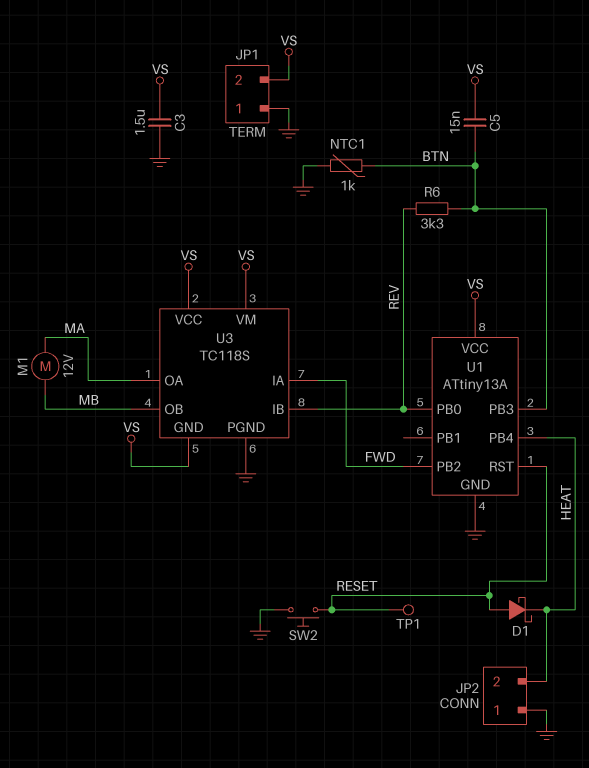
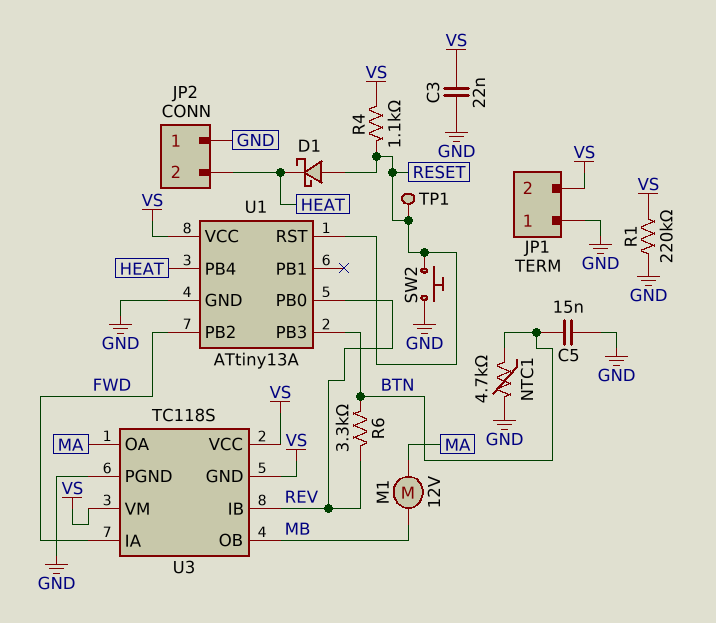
C3: 1.5uF (GND, VS) -> 22nF (GND, VS)
C5: 15nF (BTN, VS) -> 15nF (BTN, GND)
NTC1: 1k (BTN, GND) -> 4.7k (BTN, GND)
R1: none -> 220k (GND, VS)
R4: none -> 1.1k (RESET, VS)

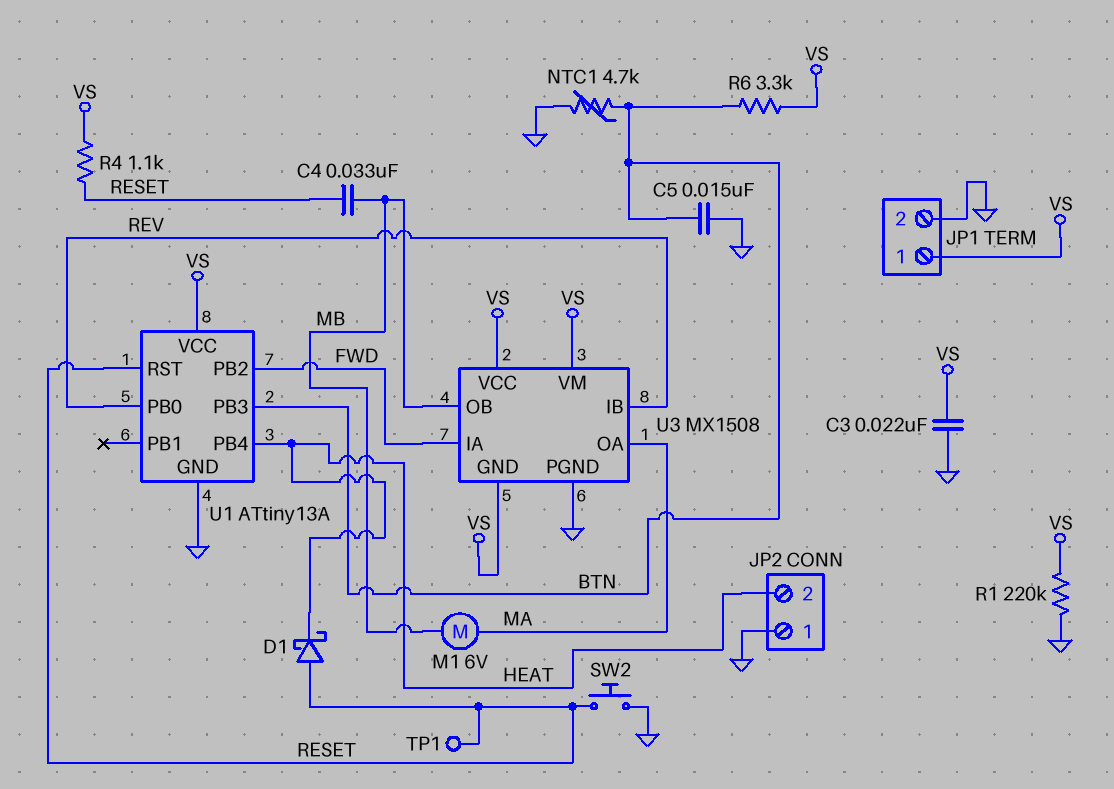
C4: none -> 33nF (MB, RESET)
JP1 pin 1: GND -> VS
JP1 pin 2: VS -> GND
M1: motor 12V (MA, MB) -> motor 6V (MA, MB)
R6: 3.3k (BTN, REV) -> 3.3k (BTN, VS)
U3: TC118S -> MX1508

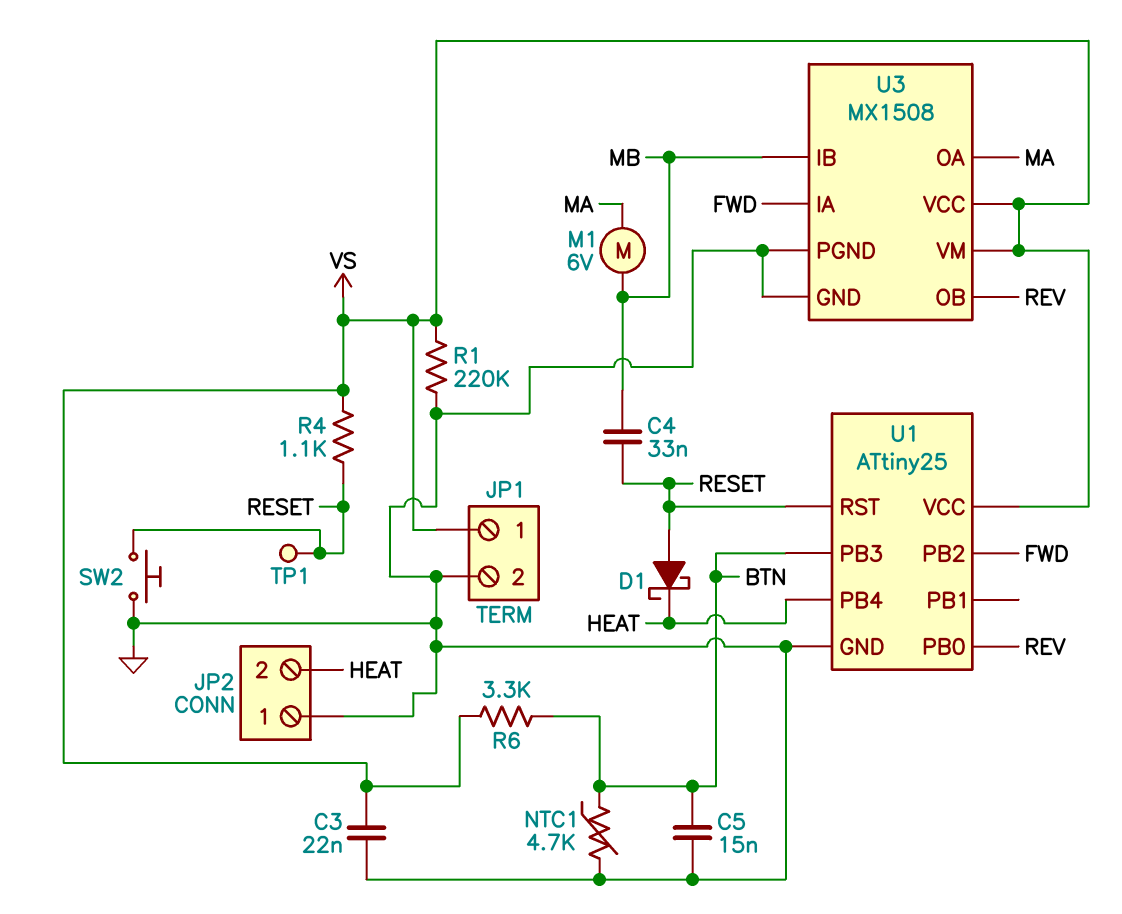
U1: ATtiny13A -> ATtiny25
U3 pin GND: VS -> GND
U3 pin IB: REV -> MB
U3 pin OB: MB -> REV

